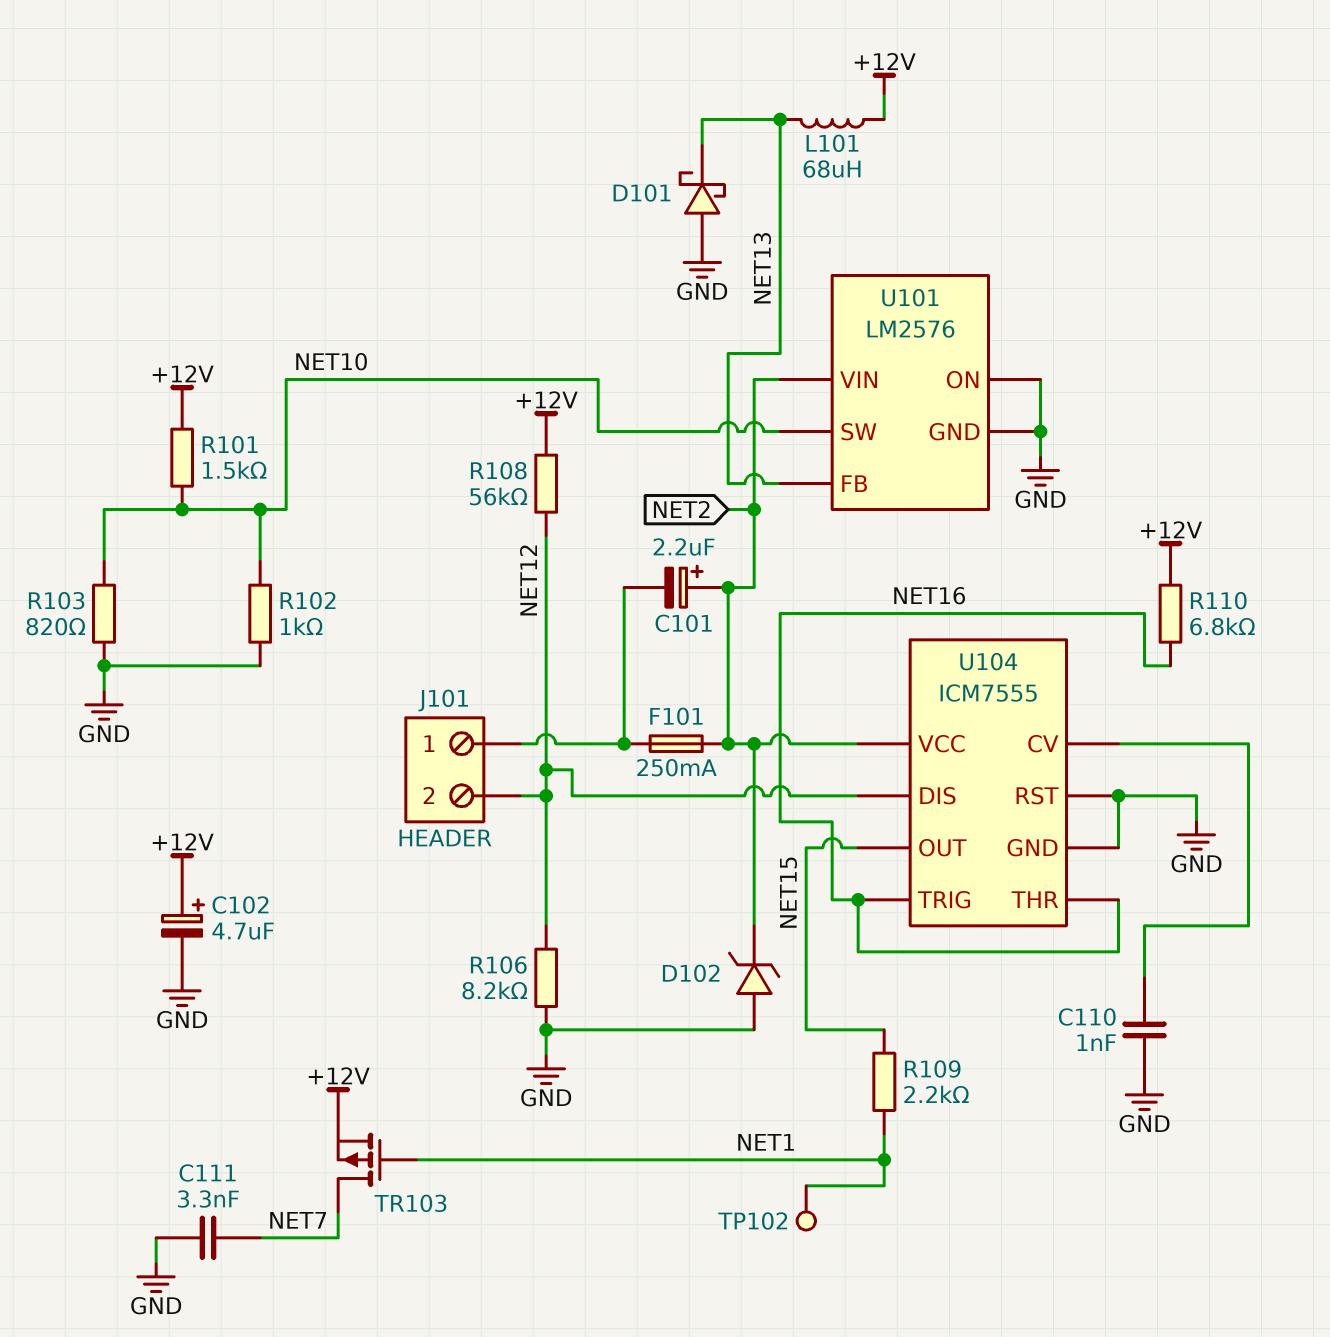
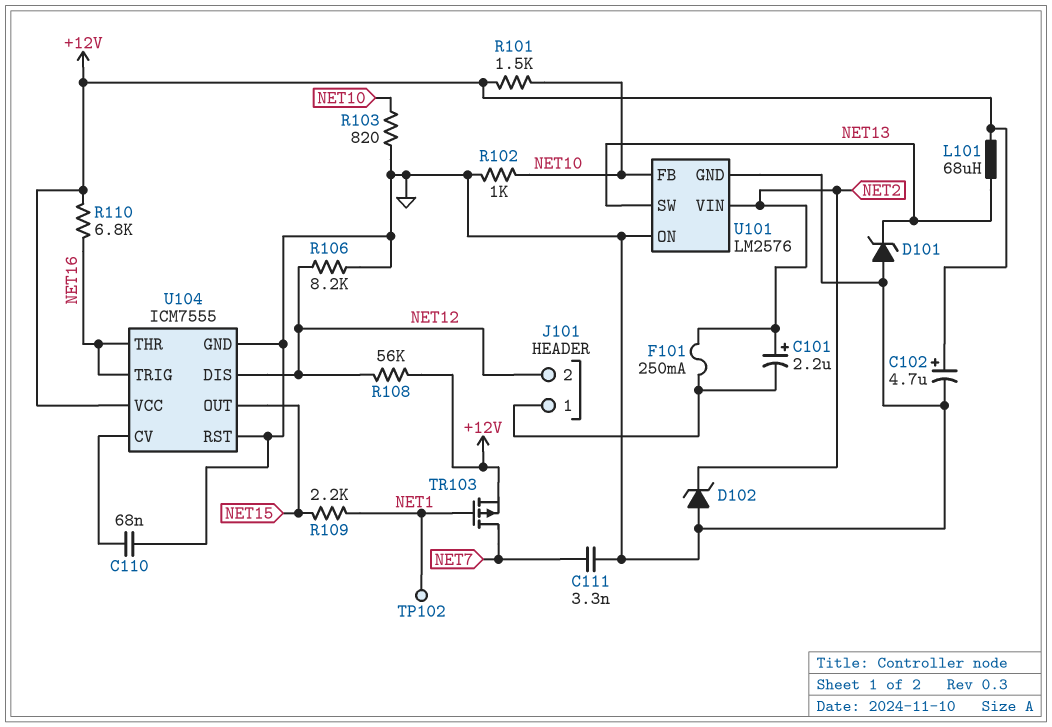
C110: 1nF (GND, U104/CV) -> 68nF (GND, U104/CV)
D101: schottky (A GND, K NET13) -> zener (A GND, K NET13)
U101 pin FB: NET13 -> NET10
U101 pin SW: NET10 -> NET13
U104 pin VCC: NET2 -> +12V

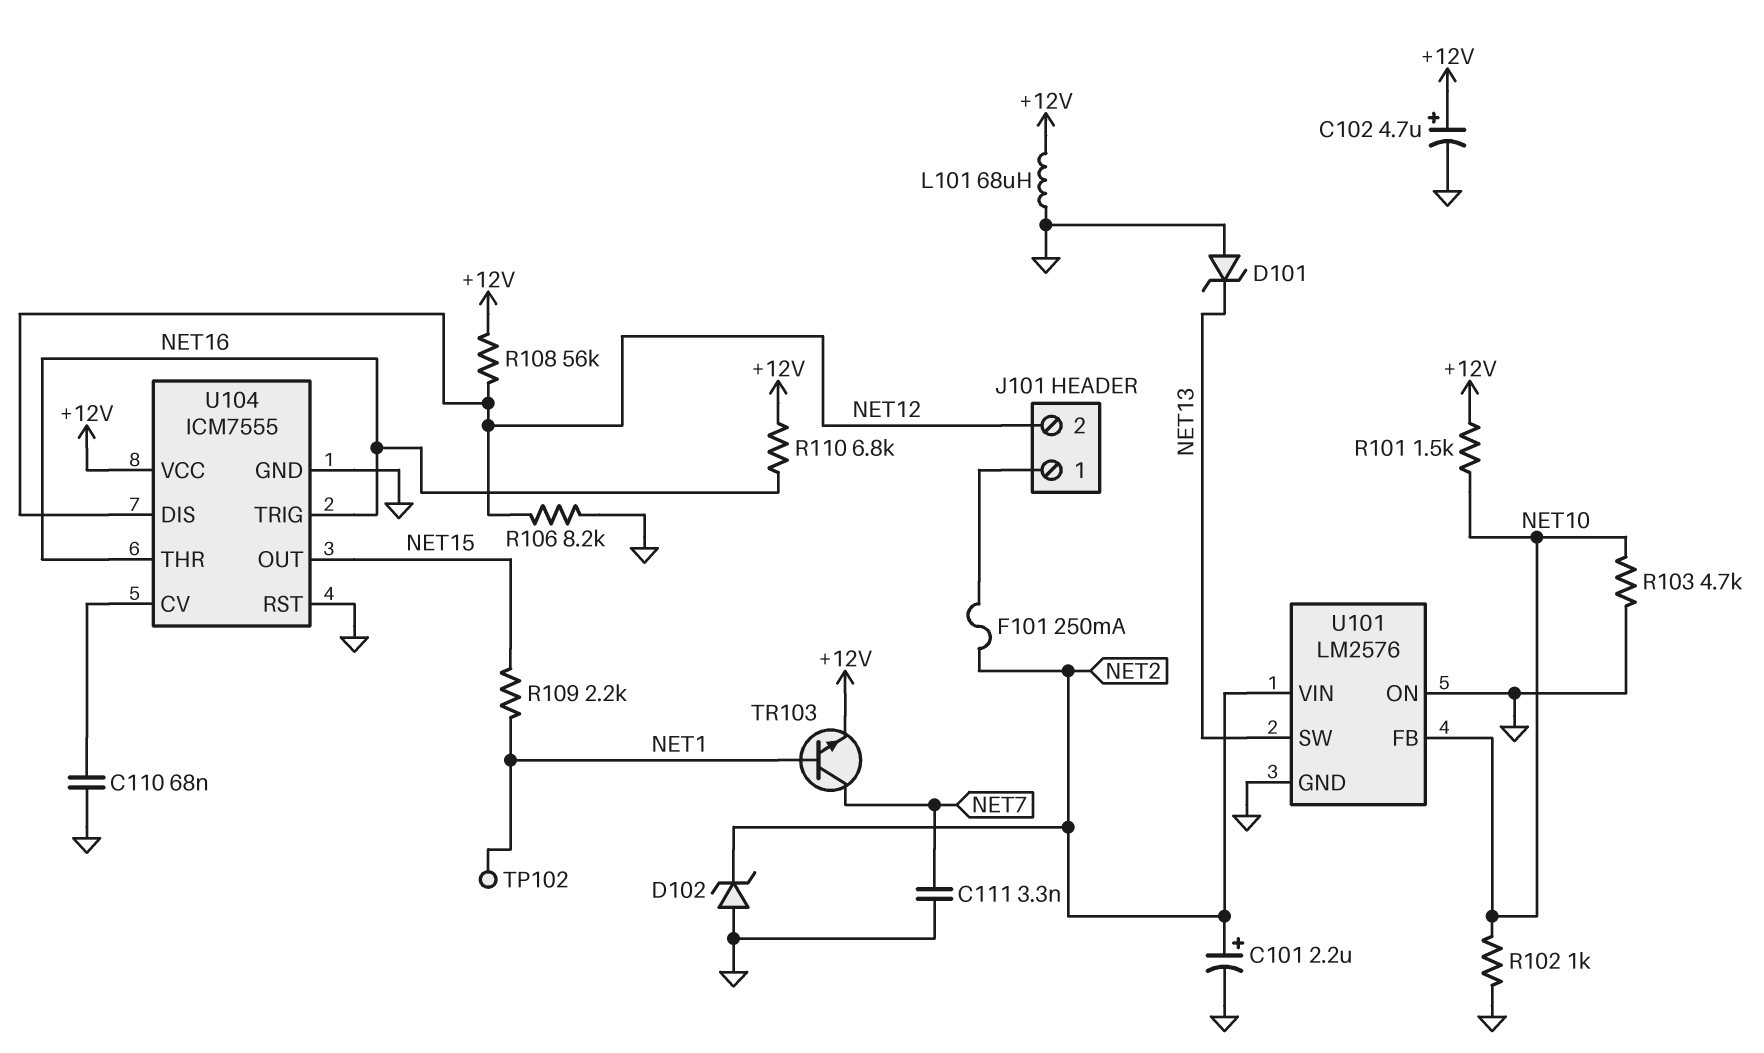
C101: 2.2uF (plus NET2, minus J101/1) -> 2.2uF (plus NET2, minus GND)
L101: 68uH (+12V, NET13) -> 68uH (+12V, GND)
R103: 820 (GND, NET10) -> 4.7k (GND, NET10)
TR103: PMOS (G NET1, D NET7, S +12V) -> NPN (B NET1, C NET7, E +12V)

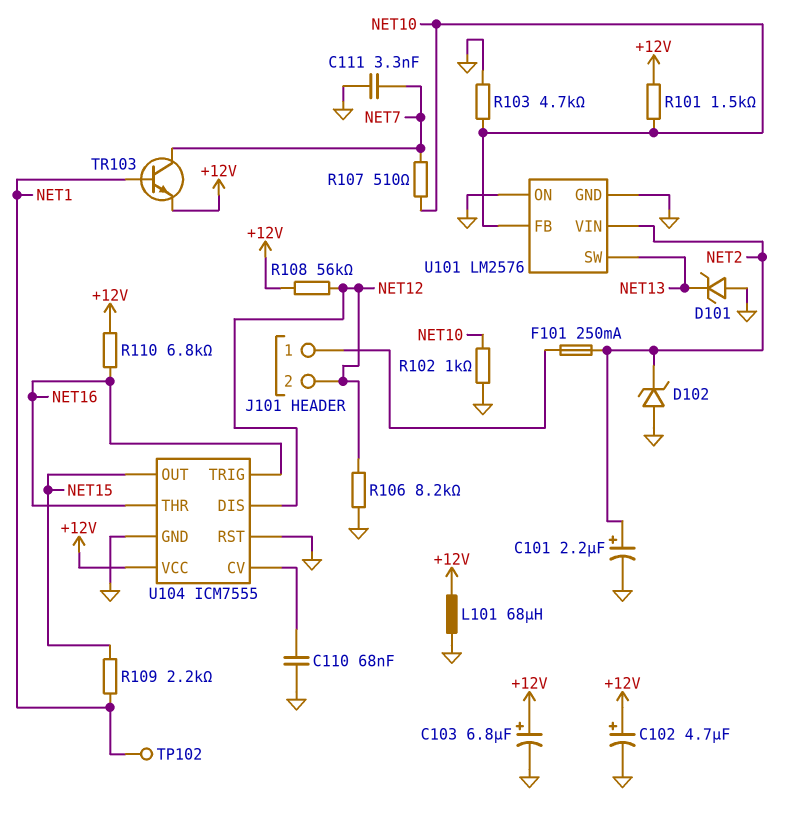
C103: none -> 6.8uF (plus +12V, minus GND)
R107: none -> 510 (NET7, NET10)

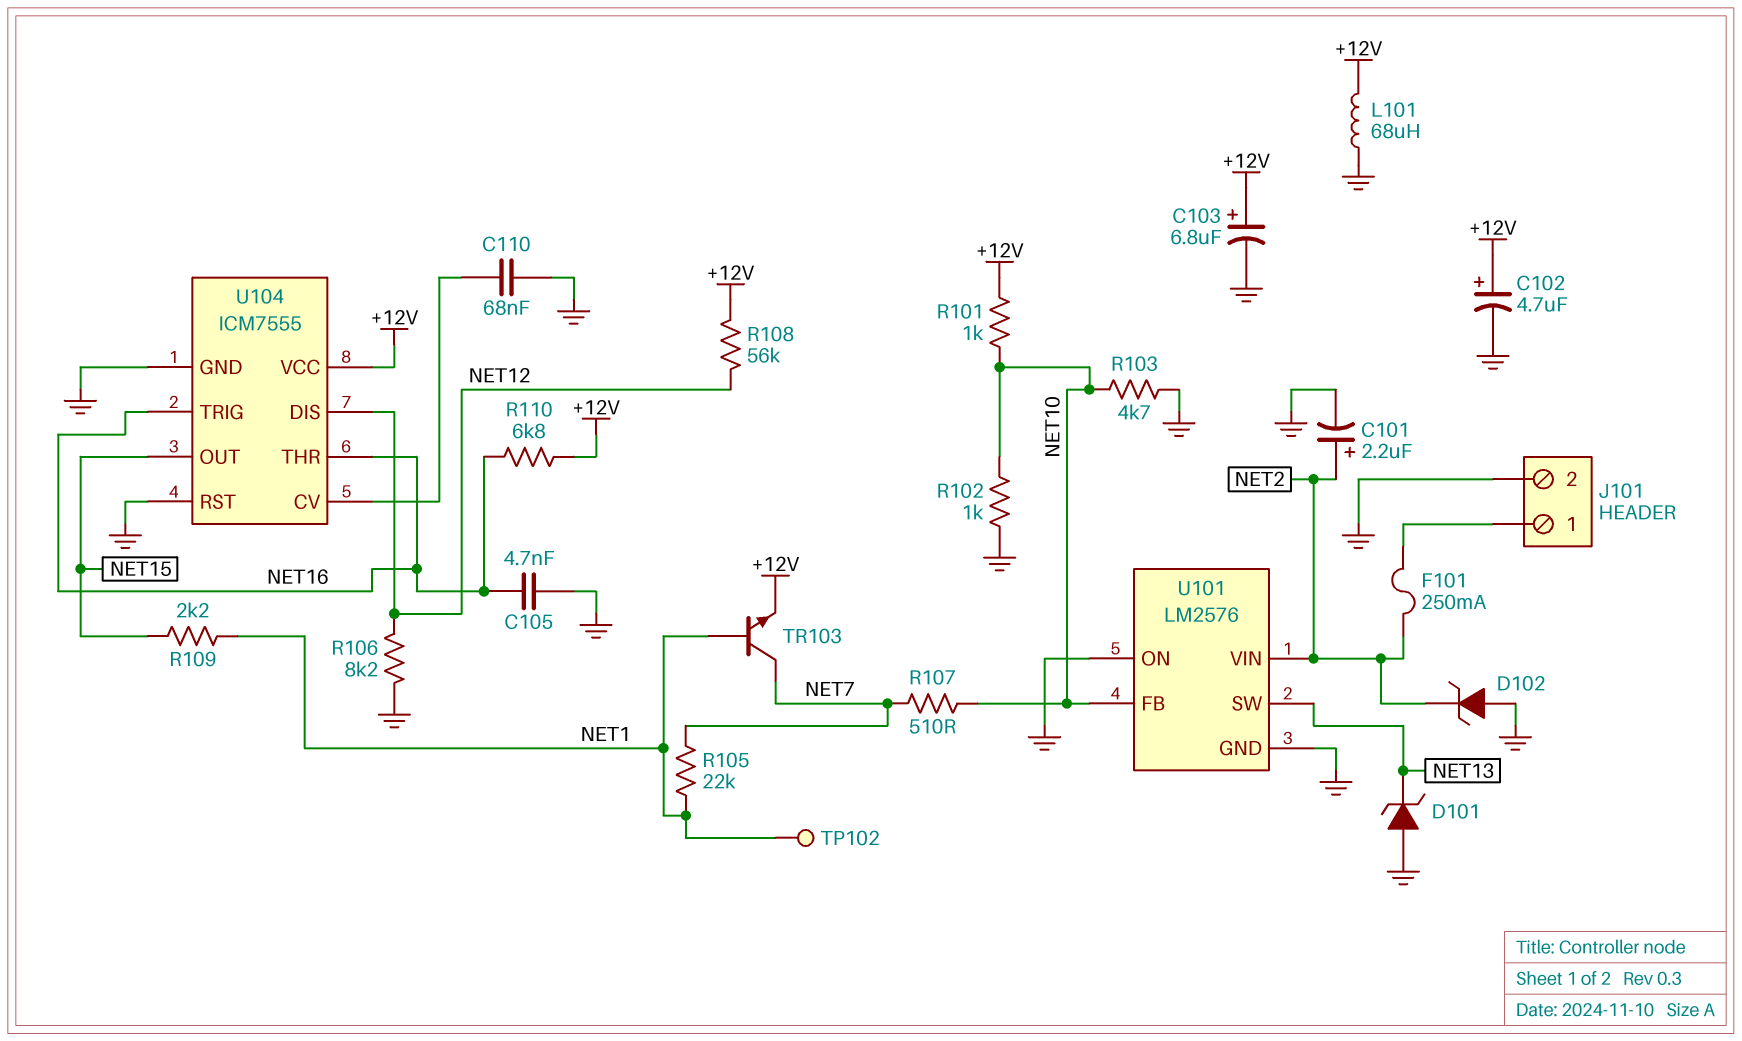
C105: none -> 4.7nF (GND, NET16)
C111: 3.3nF (GND, NET7) -> none
J101 pin 2: NET12 -> GND
R101: 1.5k (+12V, NET10) -> 1k (+12V, NET10)
R105: none -> 22k (NET1, NET7)

